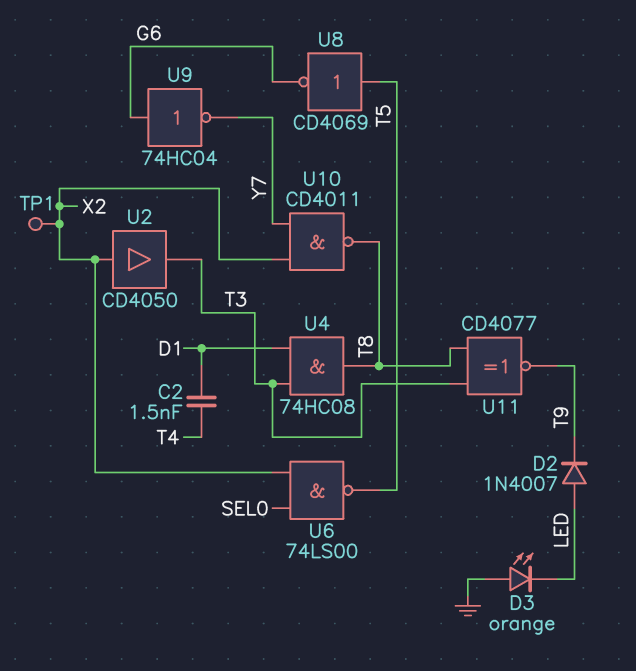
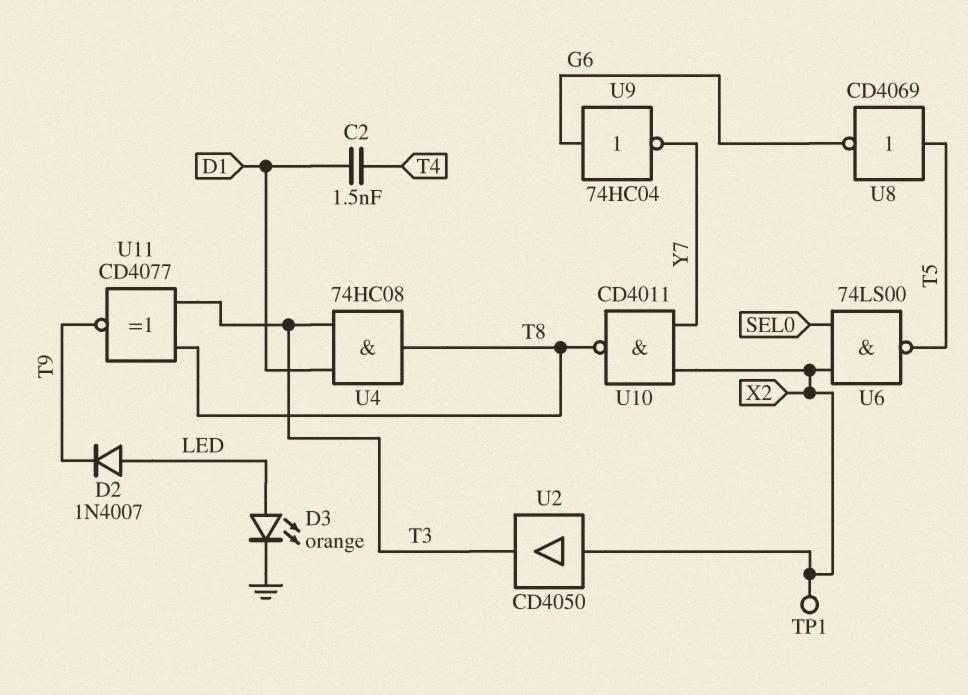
D3: LED orange (A GND, K LED) -> LED orange (A LED, K GND)

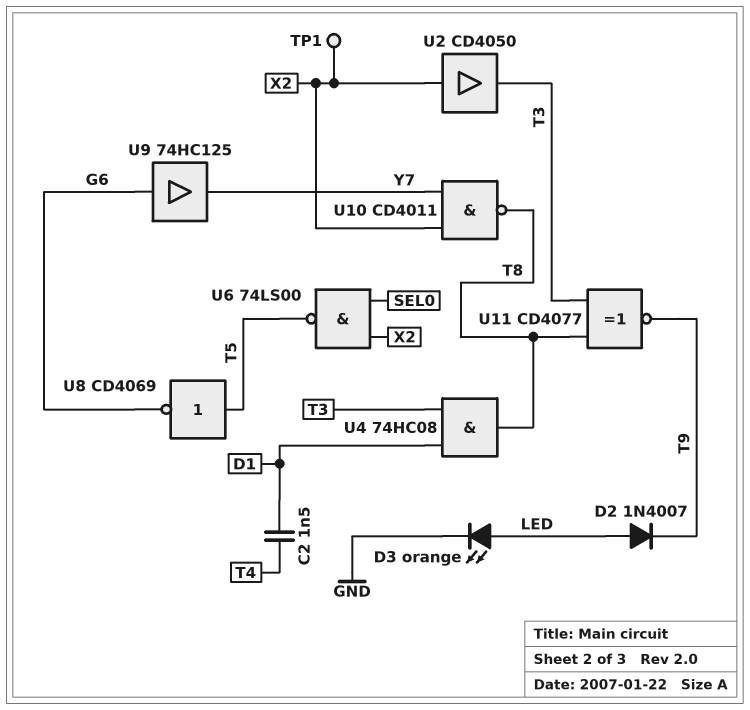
U9: NOT 74HC04 (in G6, out Y7) -> buffer 74HC125 (in G6, out Y7)

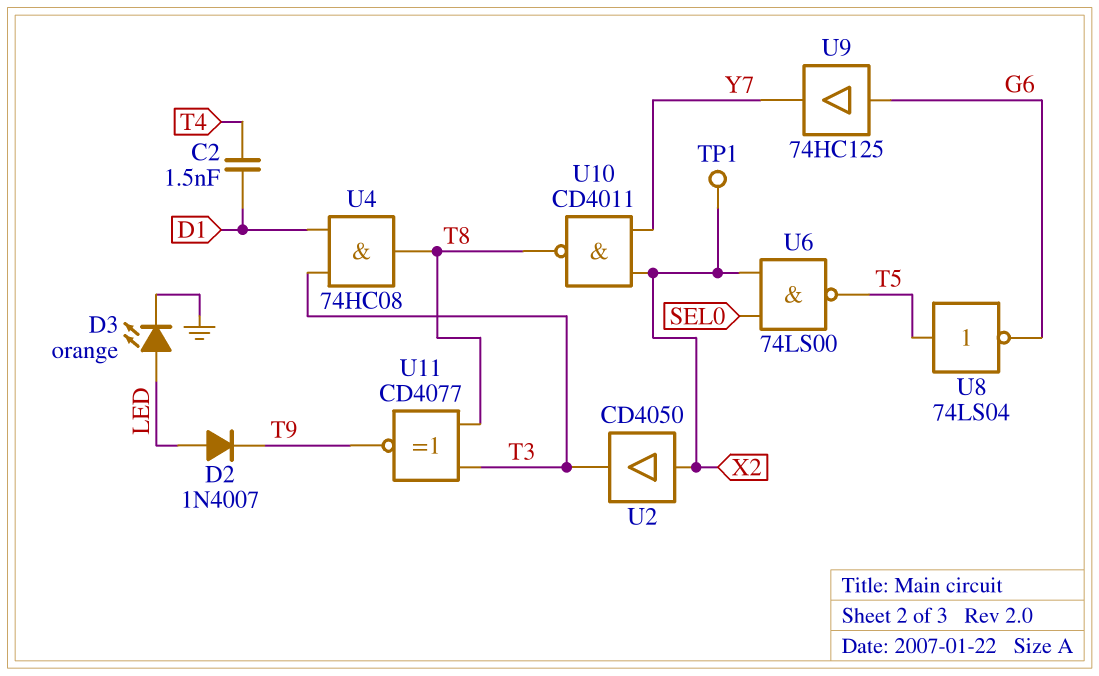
U8: NOT CD4069 (in T5, out G6) -> NOT 74LS04 (in T5, out G6)

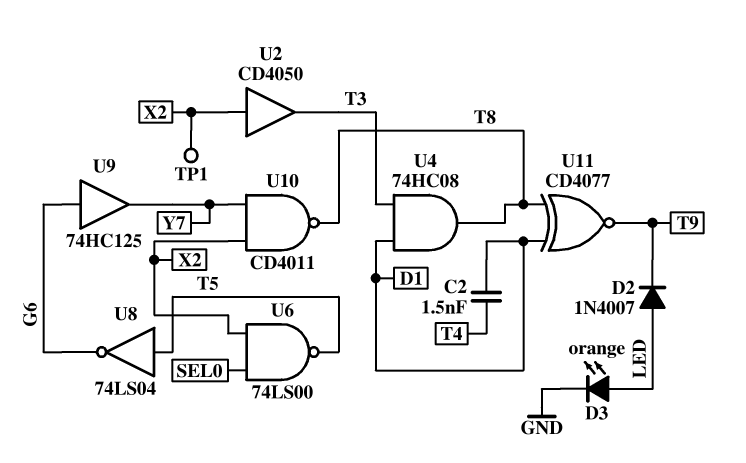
U11: XNOR CD4077 (in T3, in T8, out T9) -> XNOR CD4077 (in D1, in T8, out T9)

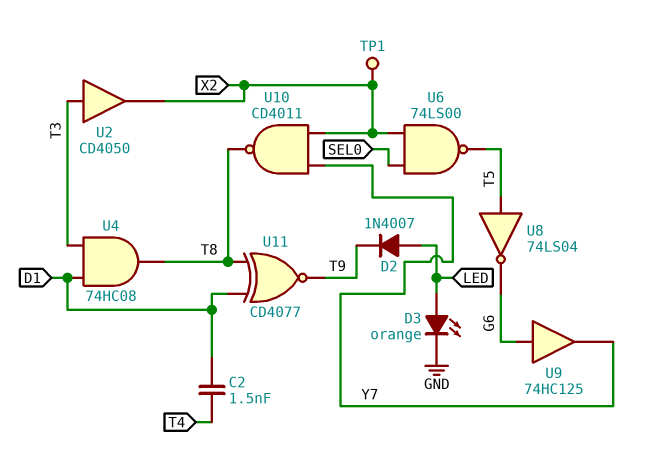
U2: buffer CD4050 (in X2, out T3) -> buffer CD4050 (in T3, out X2)

